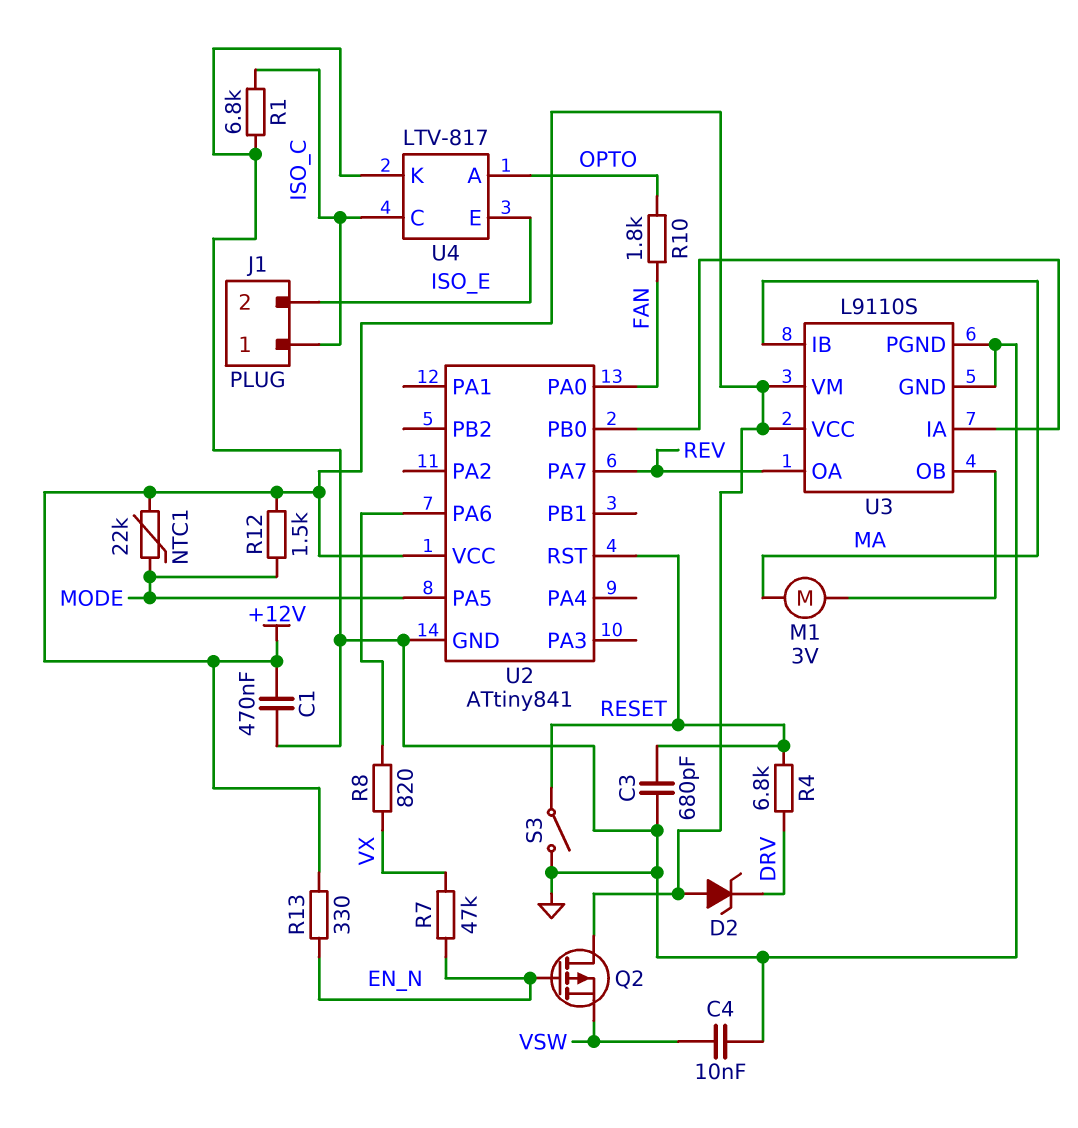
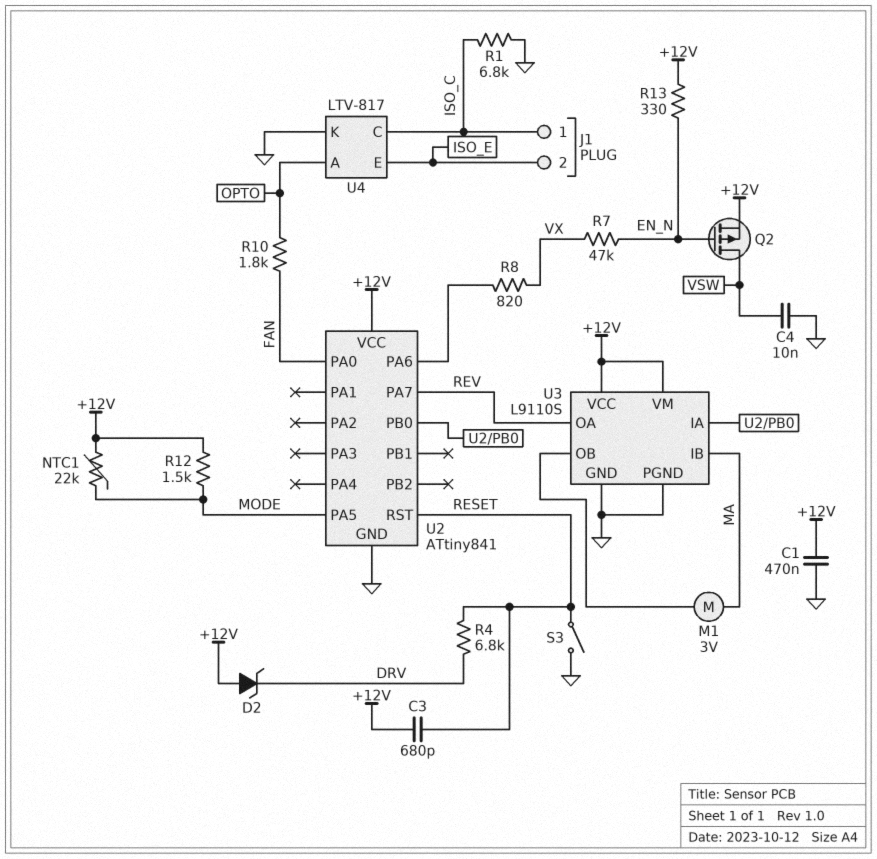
C3: 680pF (GND, RESET) -> 680pF (+12V, RESET)
Q2: PMOS (G EN_N, D +12V, S VSW) -> PMOS (G EN_N, D VSW, S +12V)

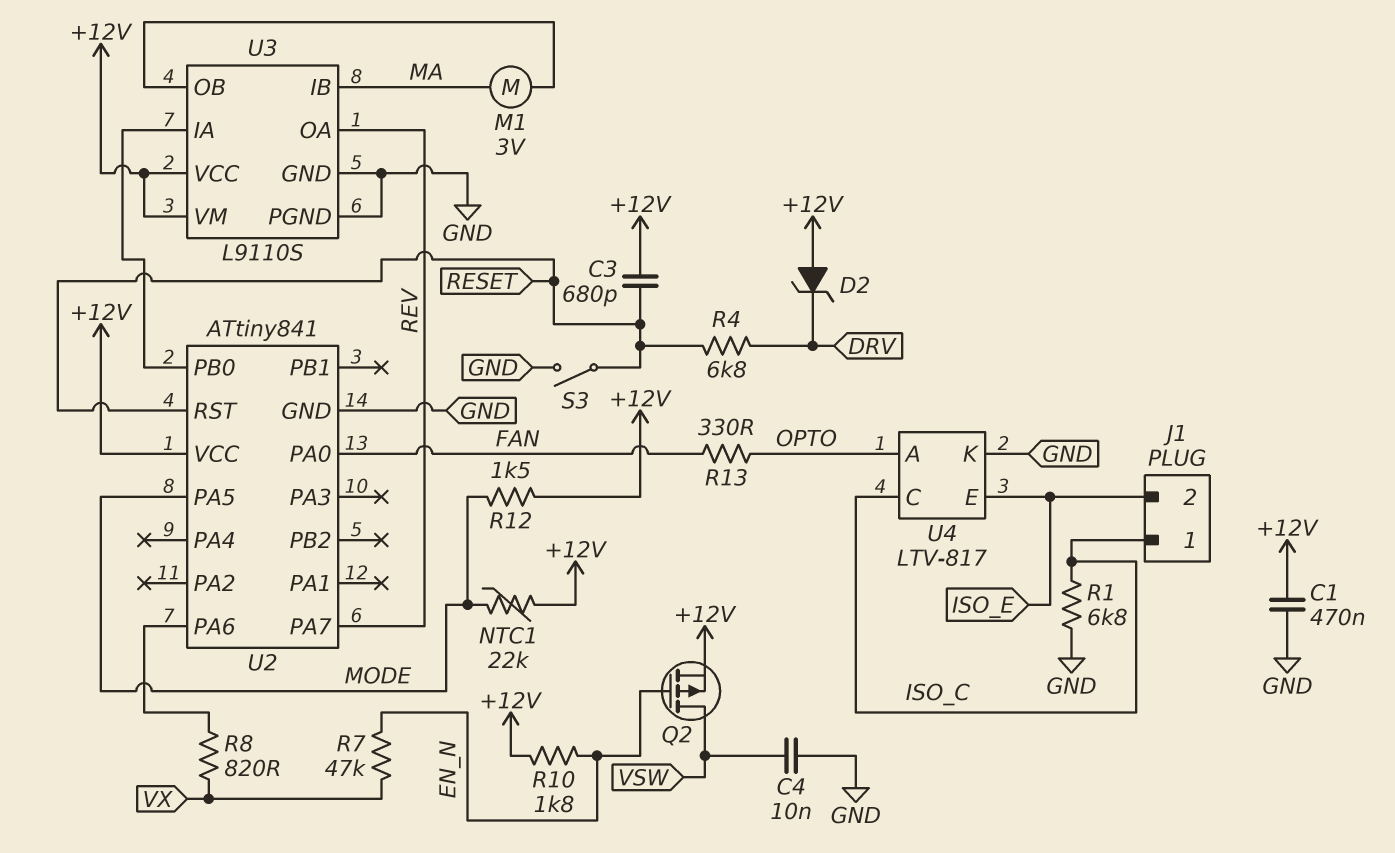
R10: 1.8k (FAN, OPTO) -> 1.8k (+12V, EN_N)
R13: 330 (+12V, EN_N) -> 330 (FAN, OPTO)

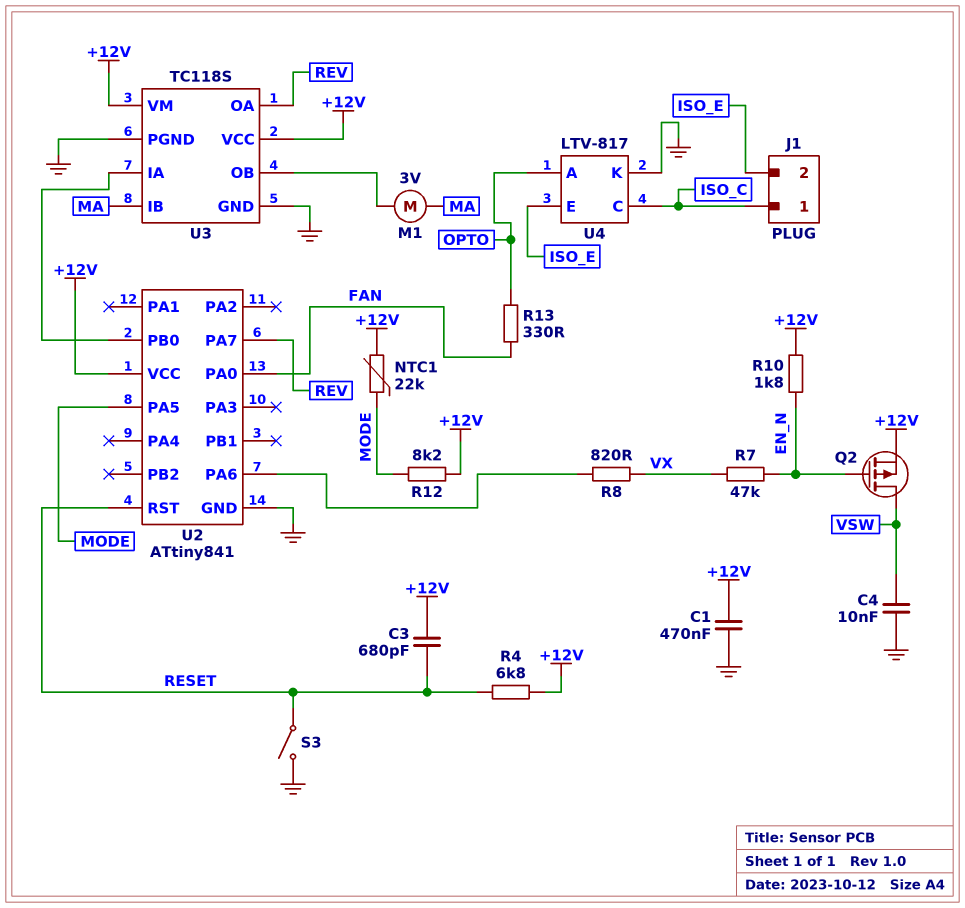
D2: zener (A +12V, K DRV) -> none
R1: 6.8k (GND, ISO_C) -> none
R4: 6.8k (DRV, RESET) -> 6.8k (+12V, RESET)
R12: 1.5k (+12V, MODE) -> 8.2k (+12V, MODE)
U3: L9110S -> TC118S

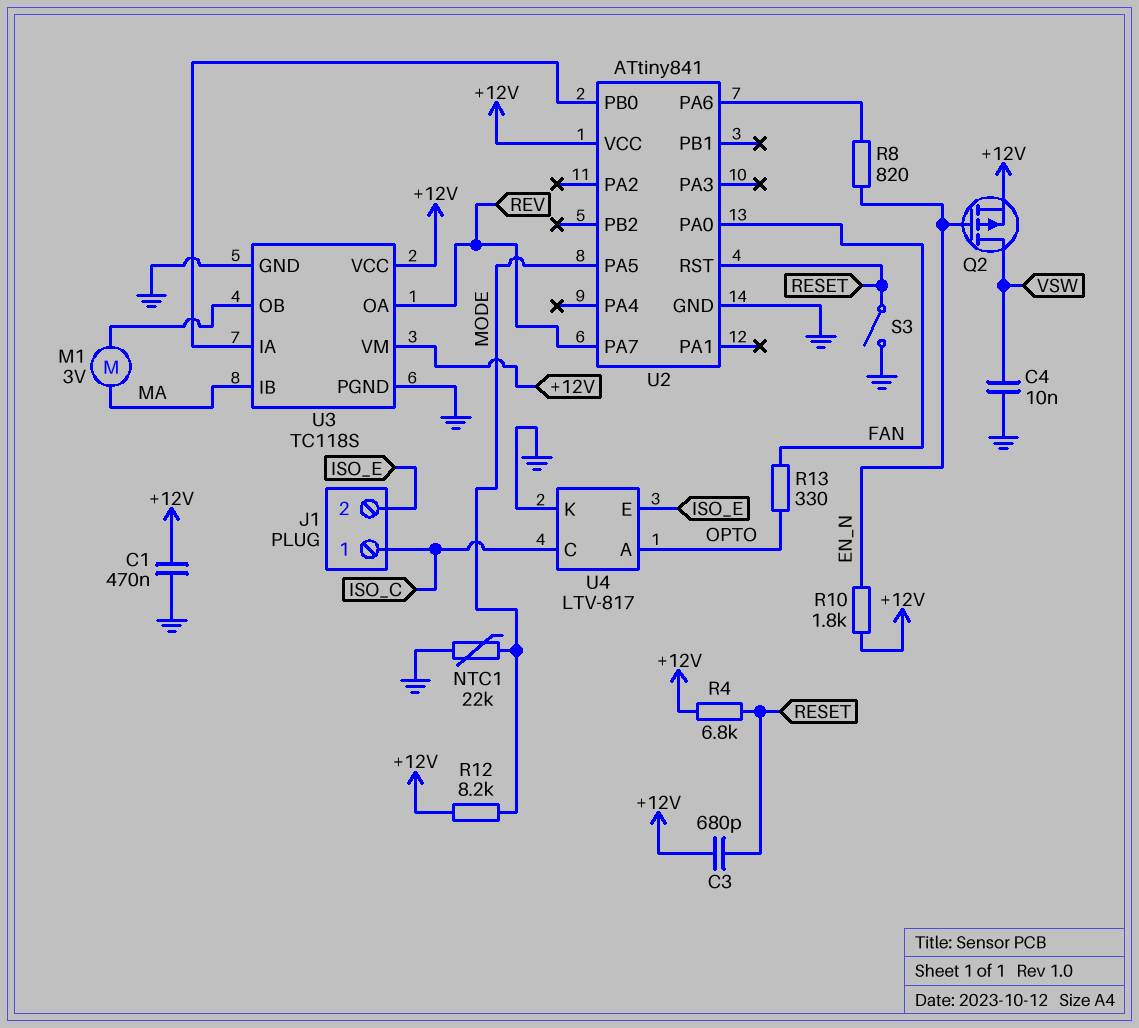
NTC1: 22k (+12V, MODE) -> 22k (GND, MODE)
R7: 47k (EN_N, VX) -> none
R8: 820 (U2/PA6, VX) -> 820 (EN_N, U2/PA6)

